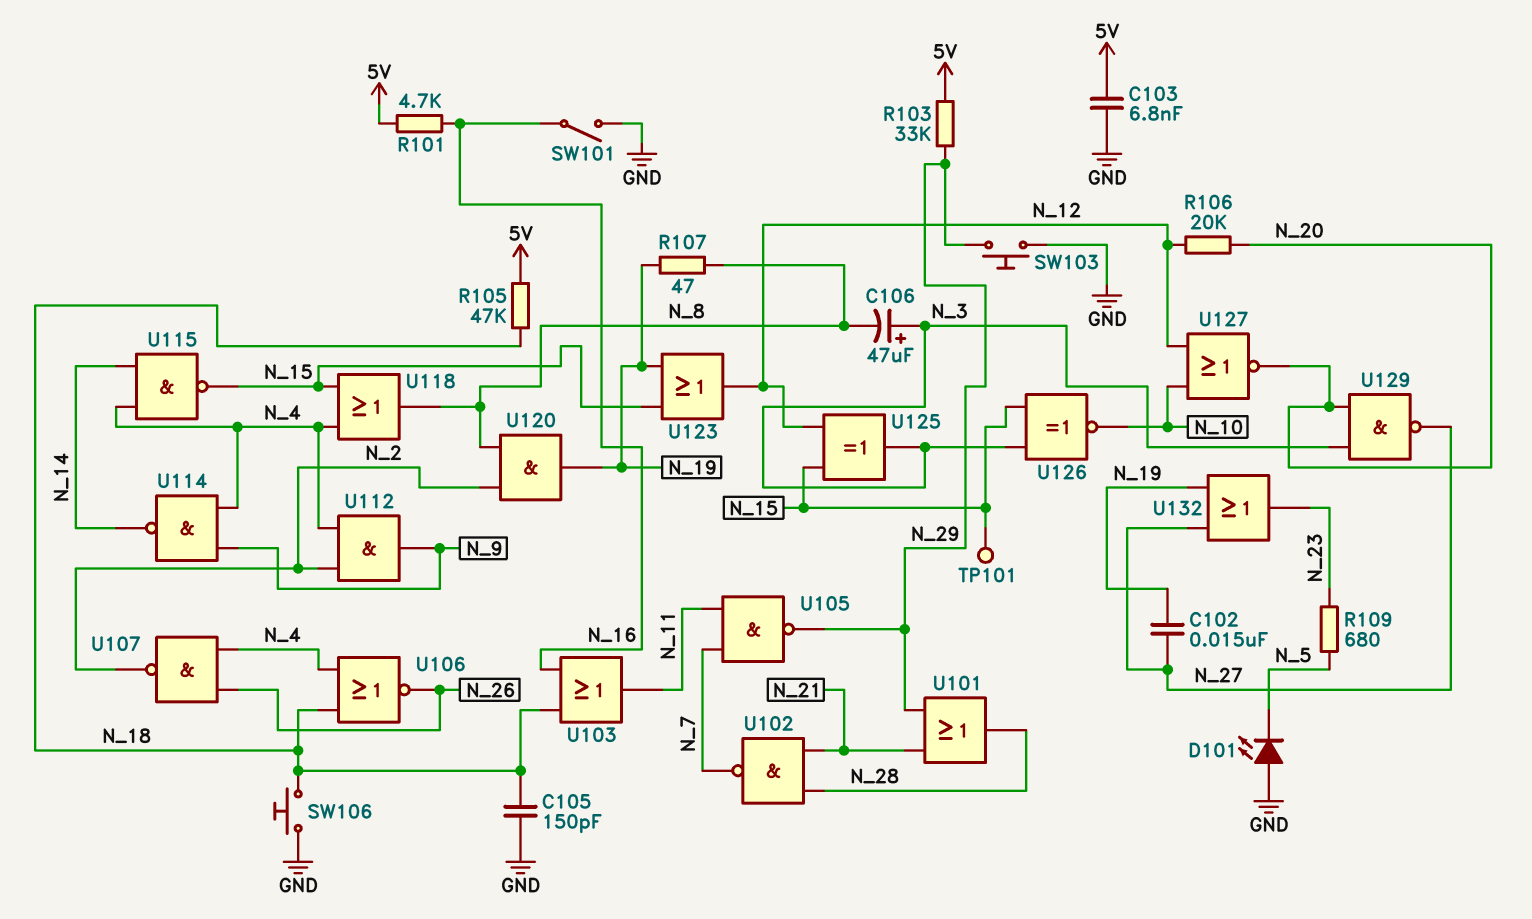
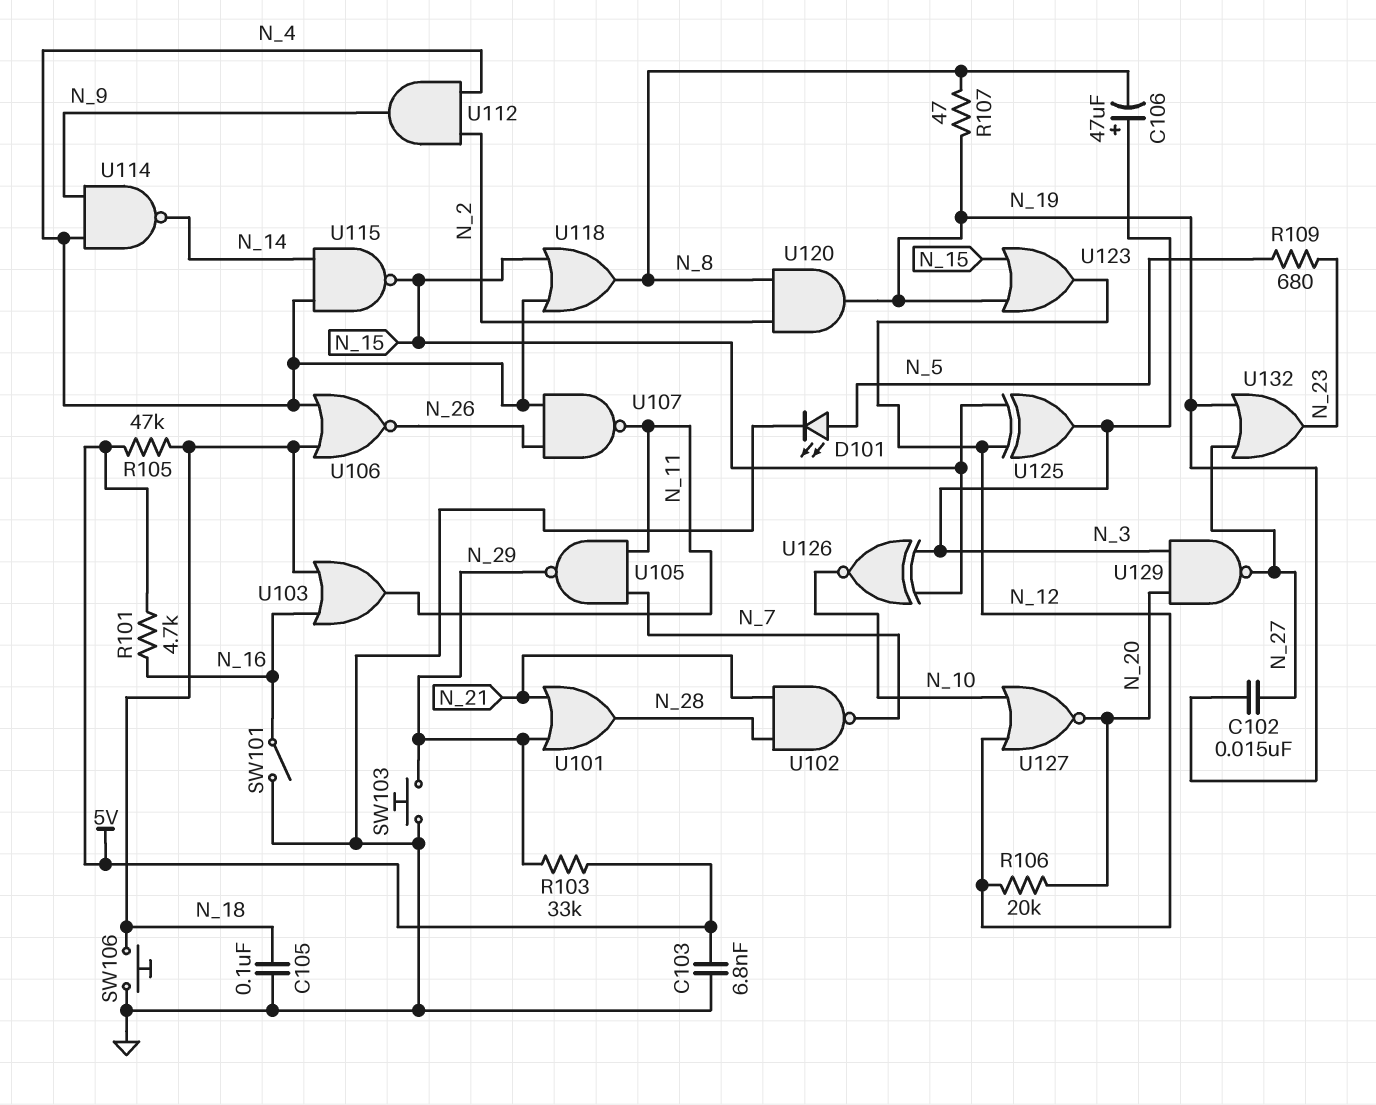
C105: 150pF (GND, N_18) -> 100nF (GND, N_18)
D101: LED (A GND, K N_5) -> LED (A N_5, K GND)
TP101: test point (N_15) -> none
U107: NAND (in N_4, in N_26, out N_2) -> NAND (in N_4, in N_26, out N_11)

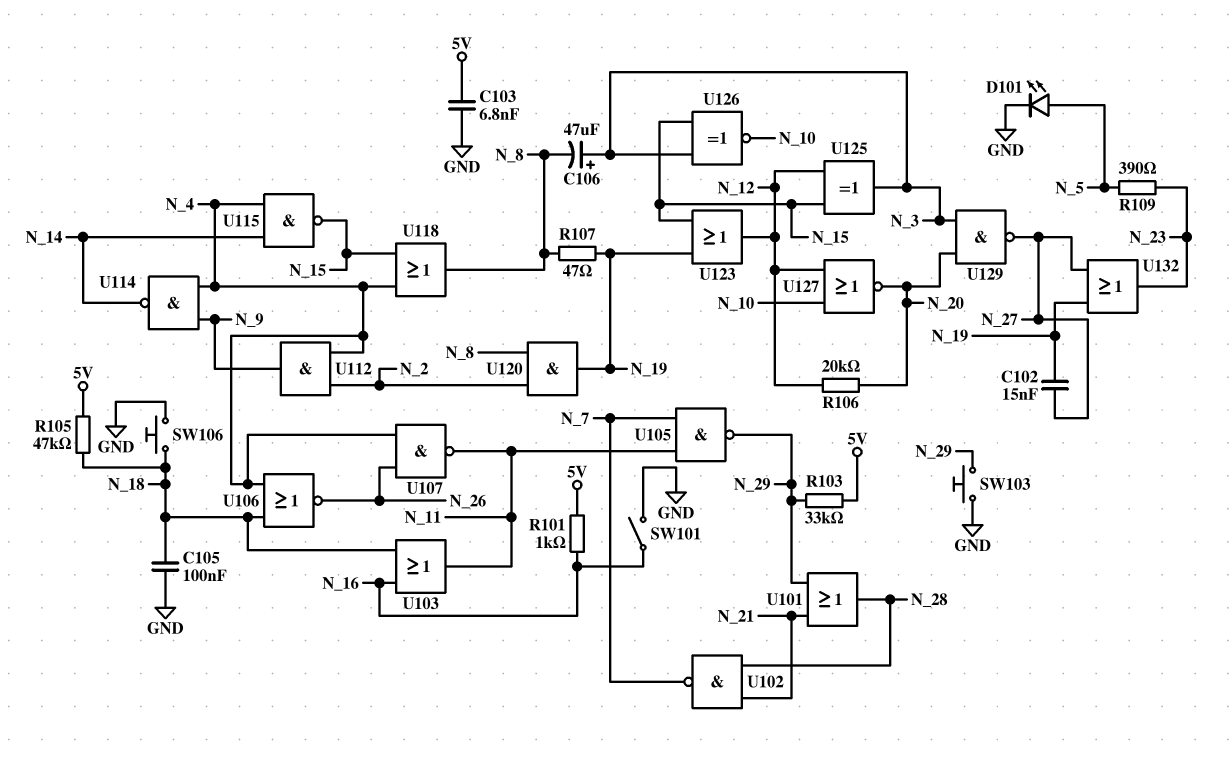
R101: 4.7k (5V, N_16) -> 1k (5V, N_16)
R109: 680 (N_5, N_23) -> 390 (N_5, N_23)

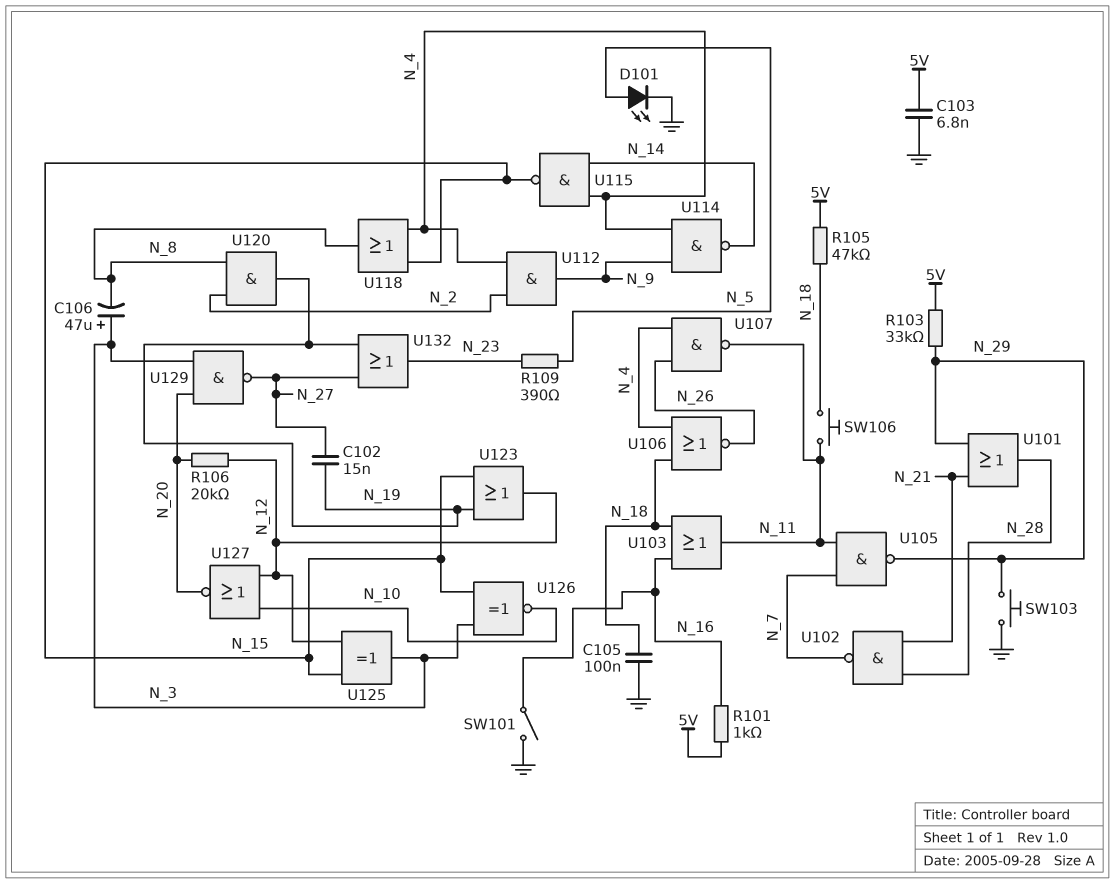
R107: 47 (N_8, N_19) -> none
SW106: button (GND, N_18) -> button (N_11, N_18)

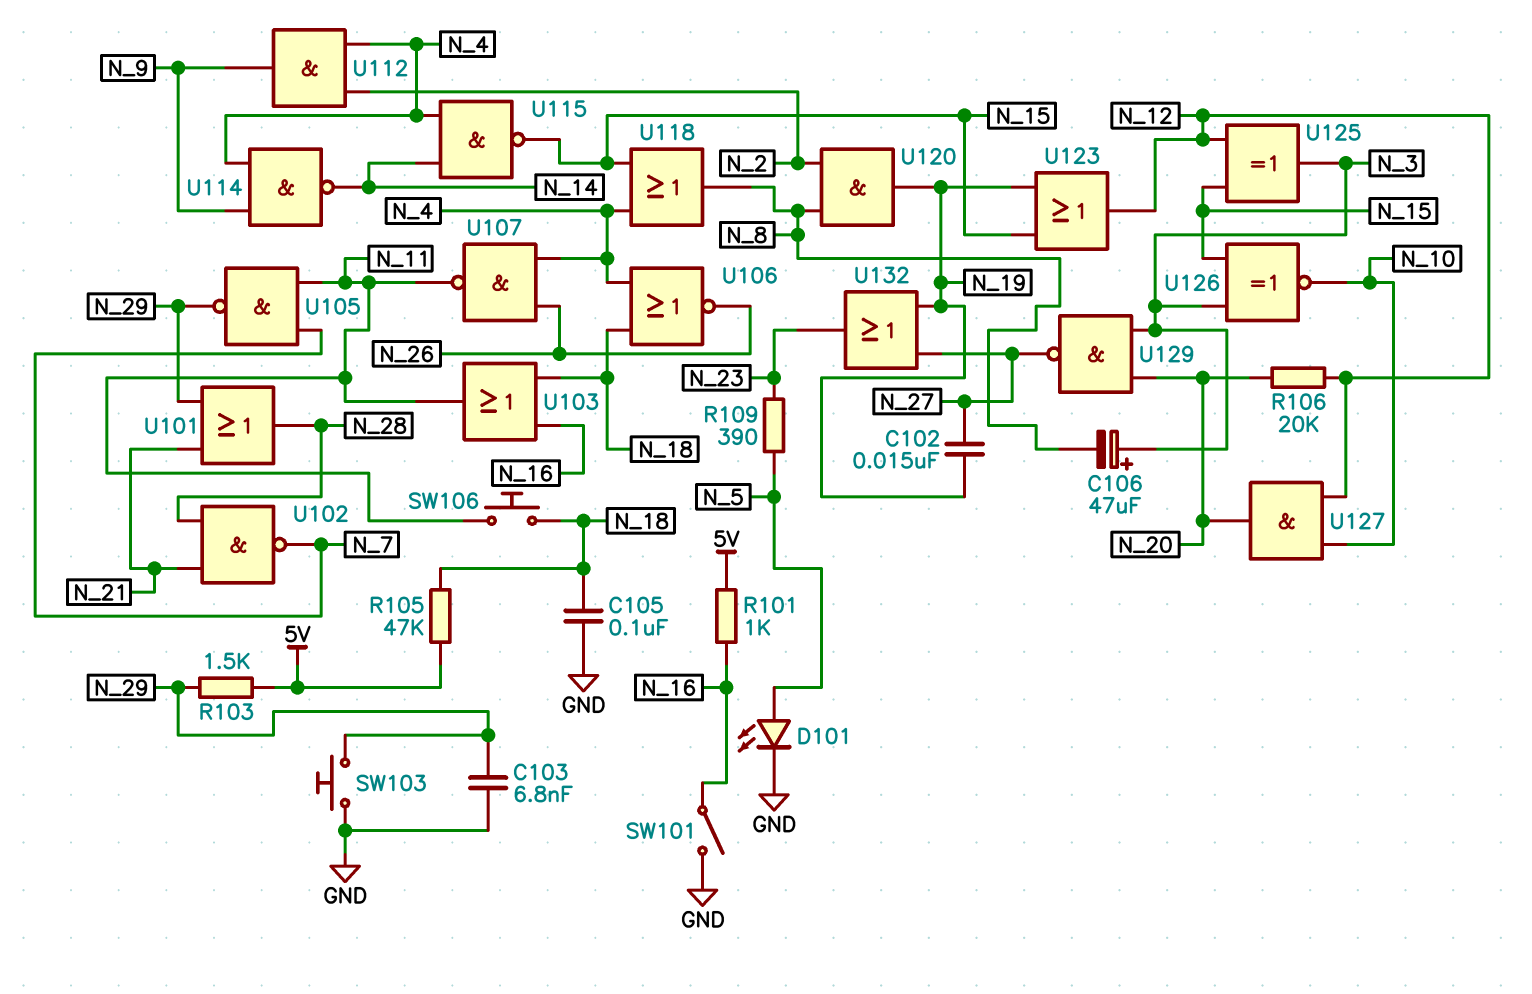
C103: 6.8nF (5V, GND) -> 6.8nF (GND, N_29)
R103: 33k (5V, N_29) -> 1.5k (5V, N_29)
U127: NOR (in N_10, in N_12, out N_20) -> AND (in N_10, in N_12, out N_20)

